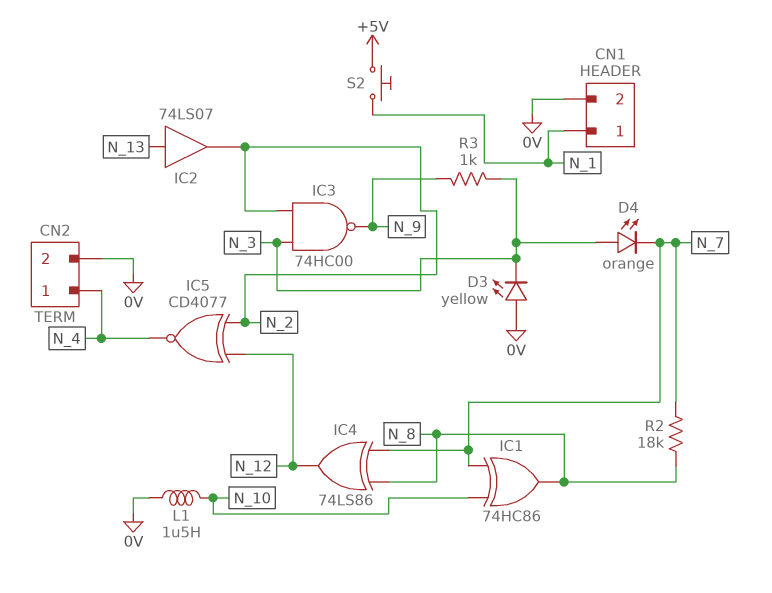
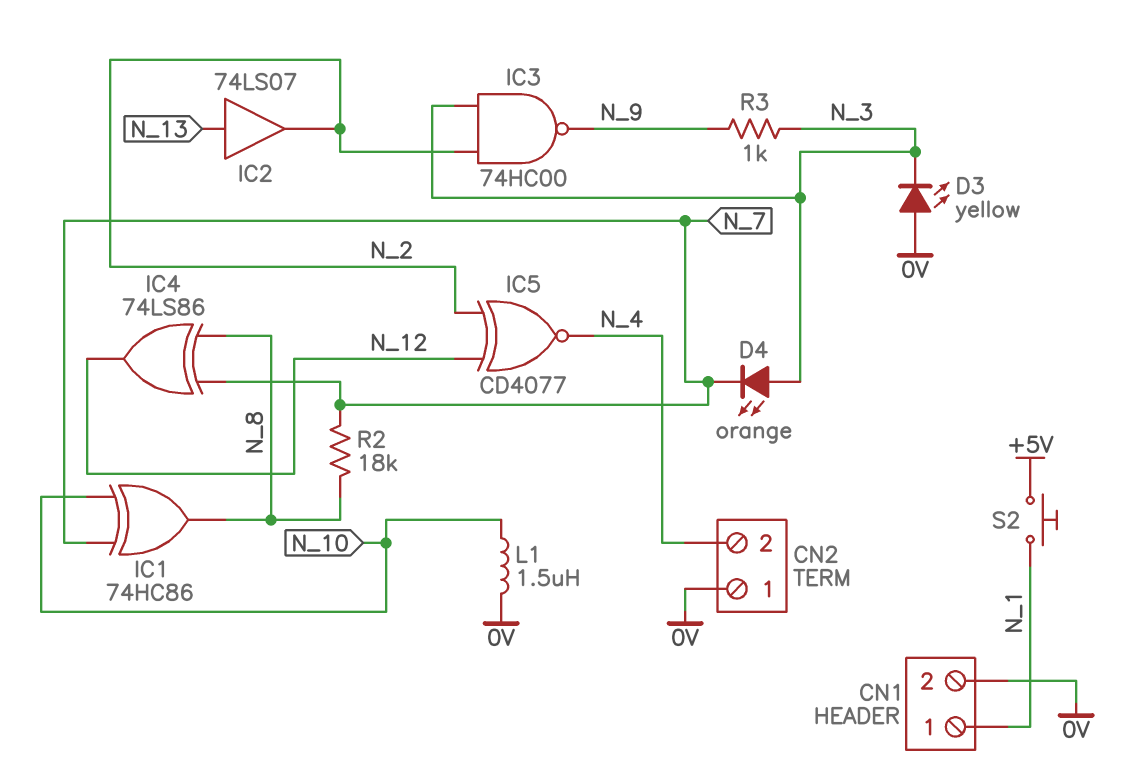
CN2 pin 1: N_4 -> 0V
CN2 pin 2: 0V -> N_4

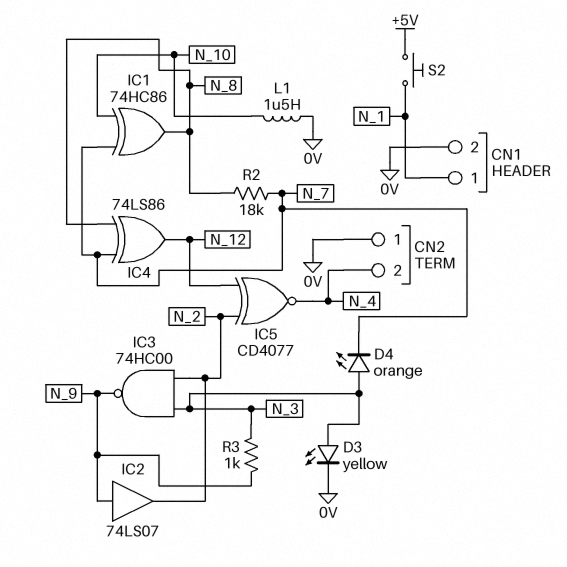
D3: LED yellow (A 0V, K N_3) -> LED yellow (A N_3, K 0V)
IC2: buffer 74LS07 (in N_13, out N_2) -> buffer 74LS07 (in N_9, out N_2)

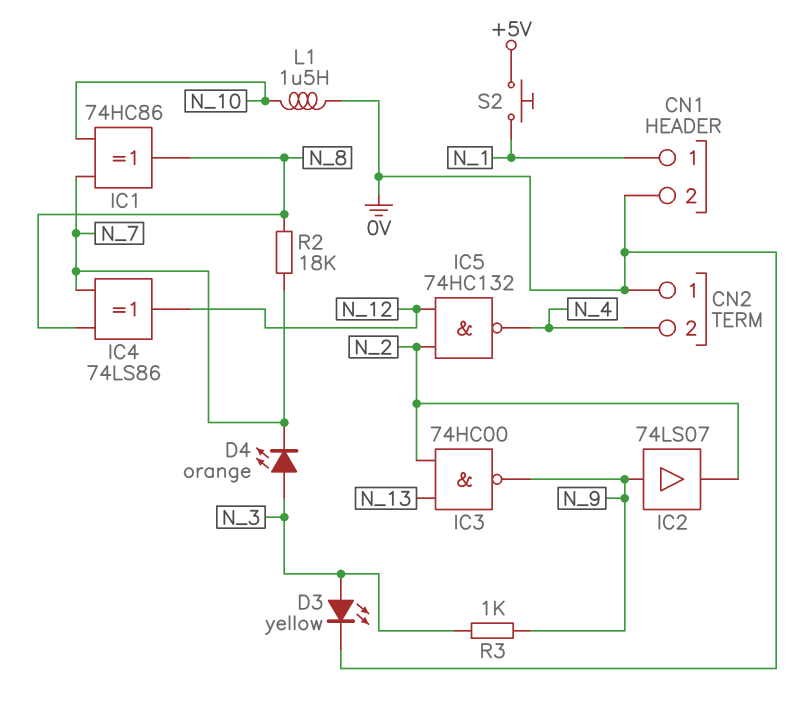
IC3: NAND 74HC00 (in N_2, in N_3, out N_9) -> NAND 74HC00 (in N_2, in N_13, out N_9)
IC5: XNOR CD4077 (in N_2, in N_12, out N_4) -> NAND 74HC132 (in N_2, in N_12, out N_4)

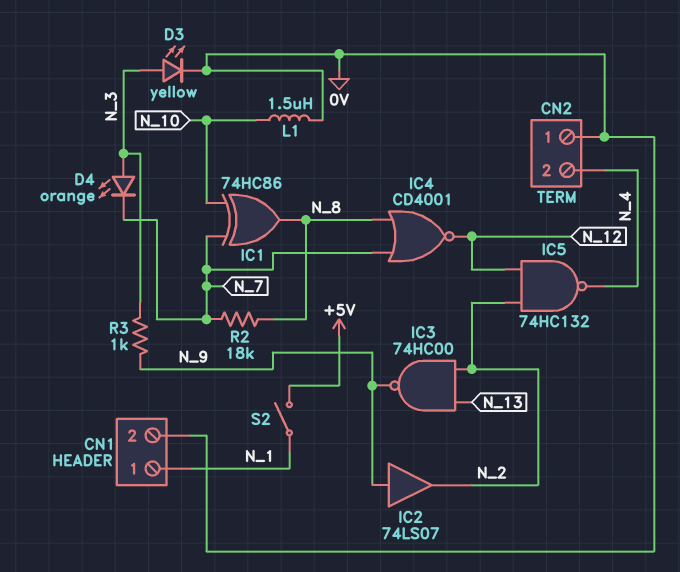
IC4: XOR 74LS86 (in N_7, in N_8, out N_12) -> NOR CD4001 (in N_7, in N_8, out N_12)
S2: button (+5V, N_1) -> switch (+5V, N_1)

